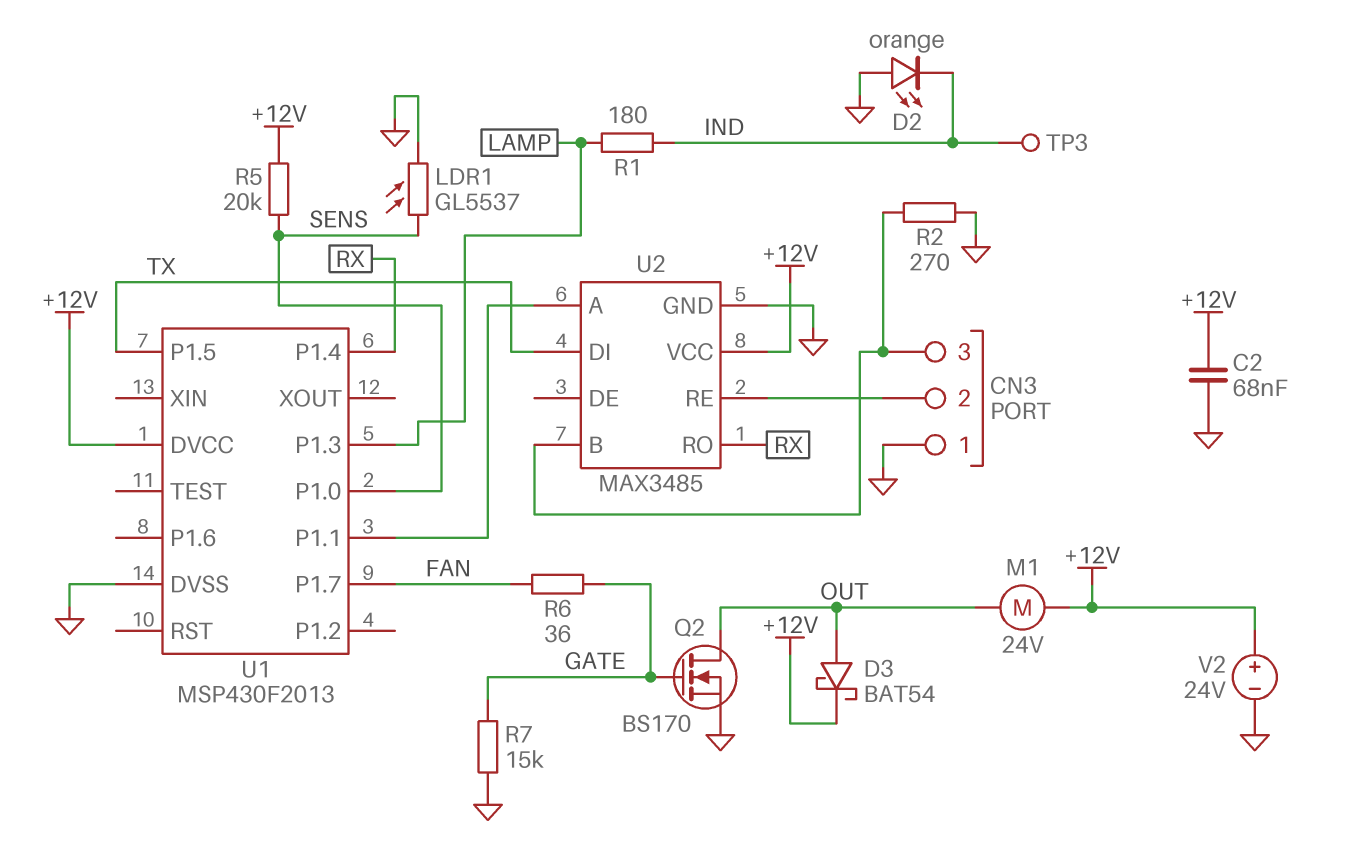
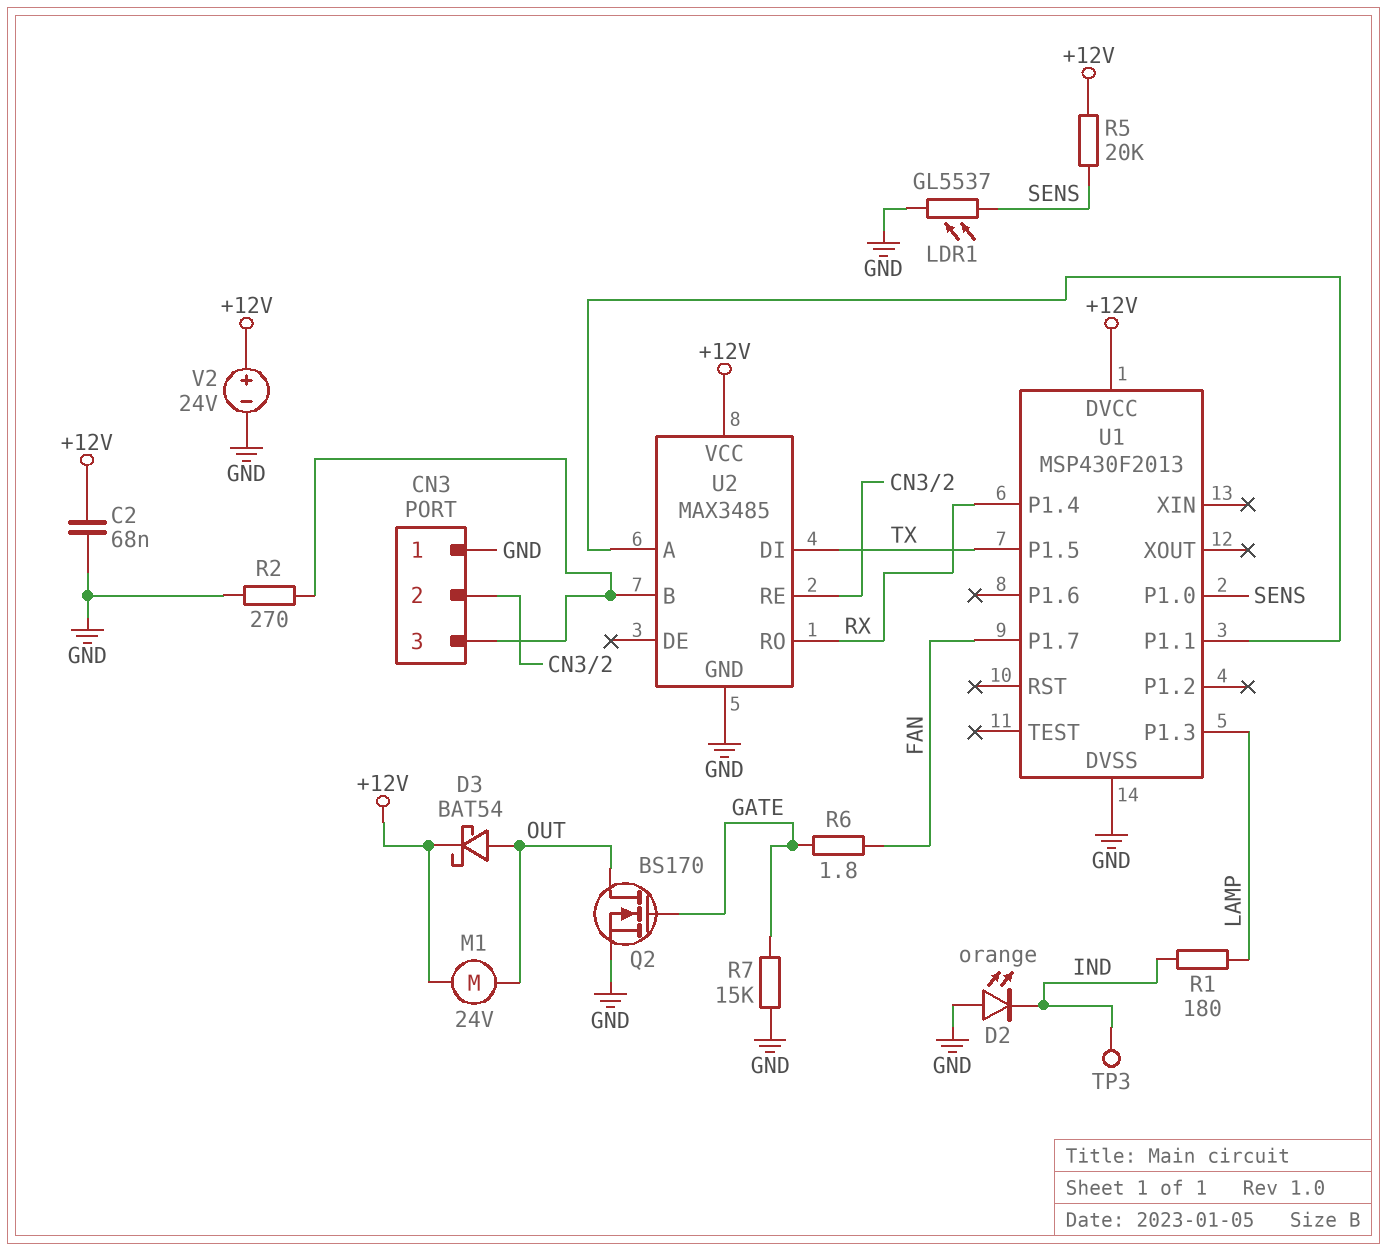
R6: 36 (FAN, GATE) -> 1.8 (FAN, GATE)

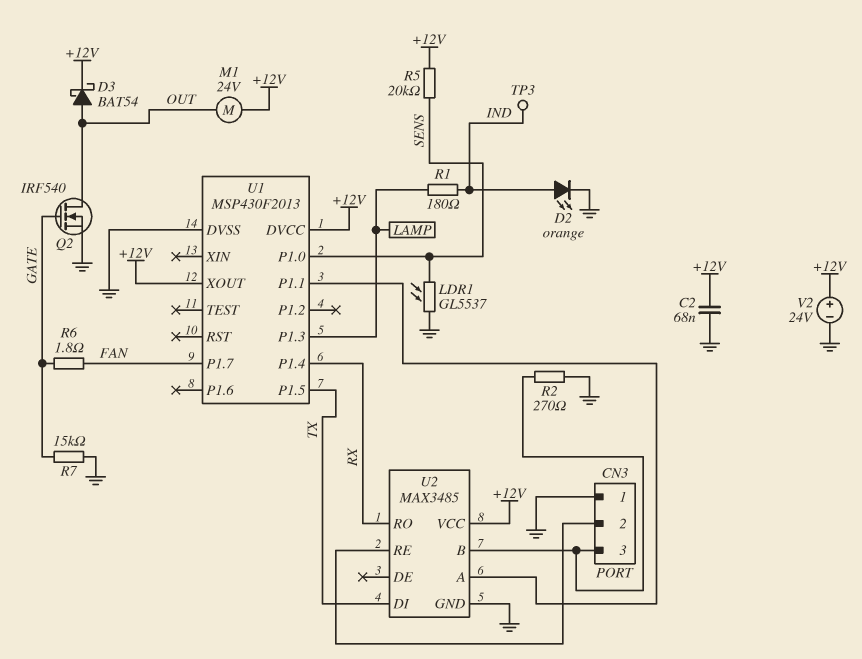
D2: LED orange (A GND, K IND) -> LED orange (A IND, K GND)
Q2: NMOS BS170 (G GATE, D OUT, S GND) -> NMOS IRF540 (G GATE, D OUT, S GND)
U1 pin XOUT: none -> +12V

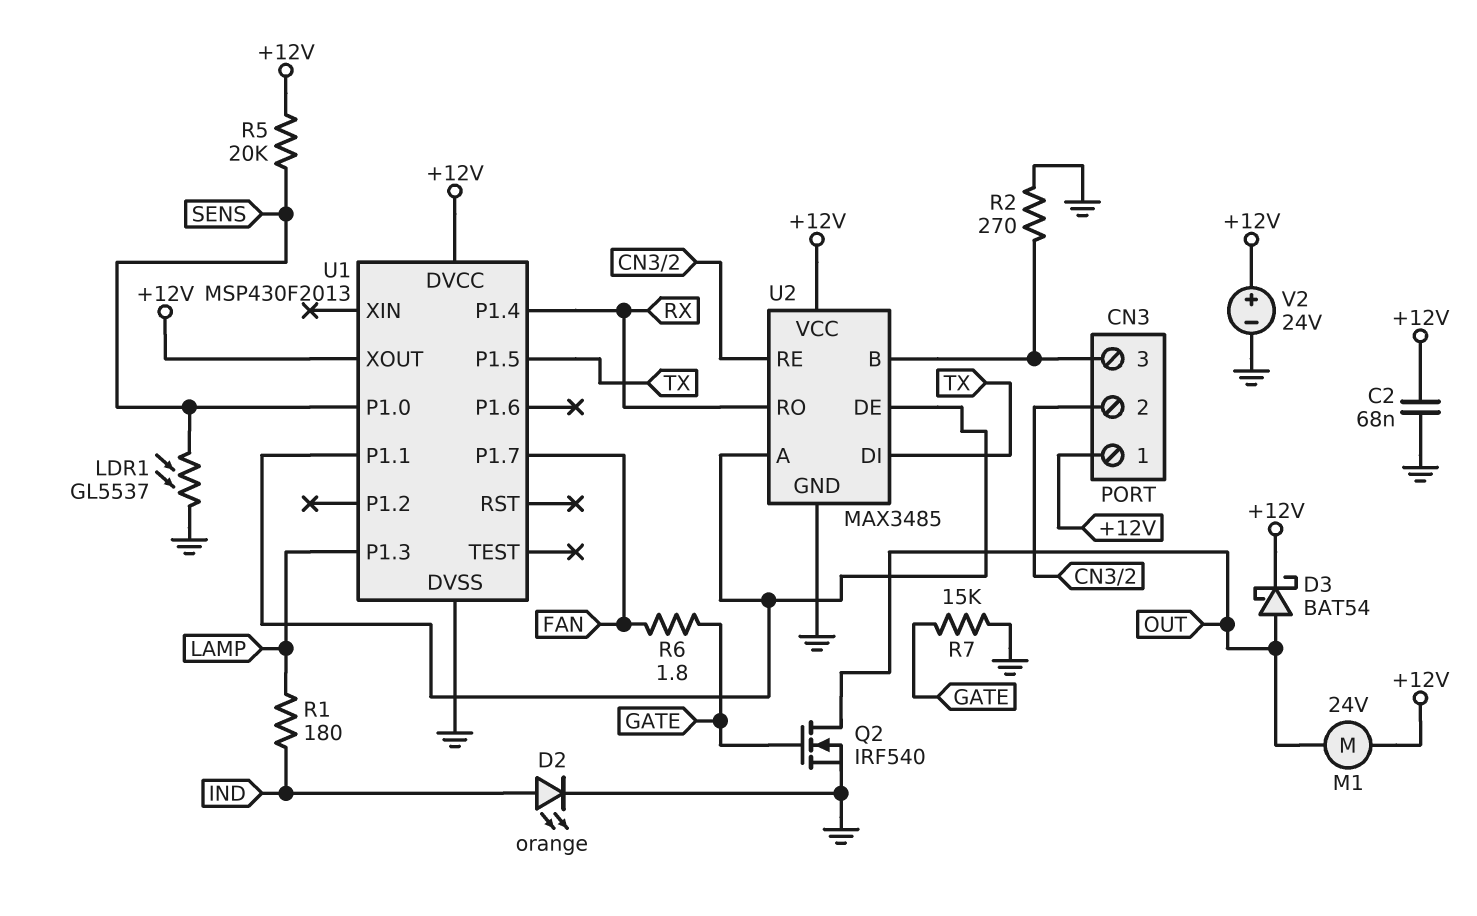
CN3 pin 1: GND -> +12V
TP3: test point (IND) -> none
U2 pin DE: none -> U1/P1.1

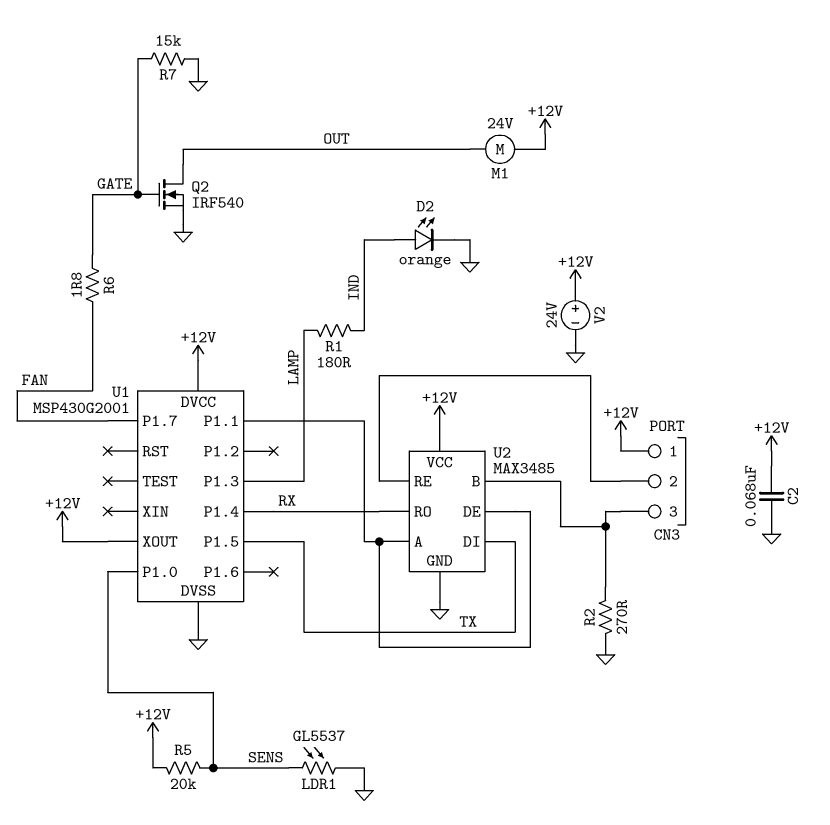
D3: schottky BAT54 (A OUT, K +12V) -> none
U1: MSP430F2013 -> MSP430G2001

